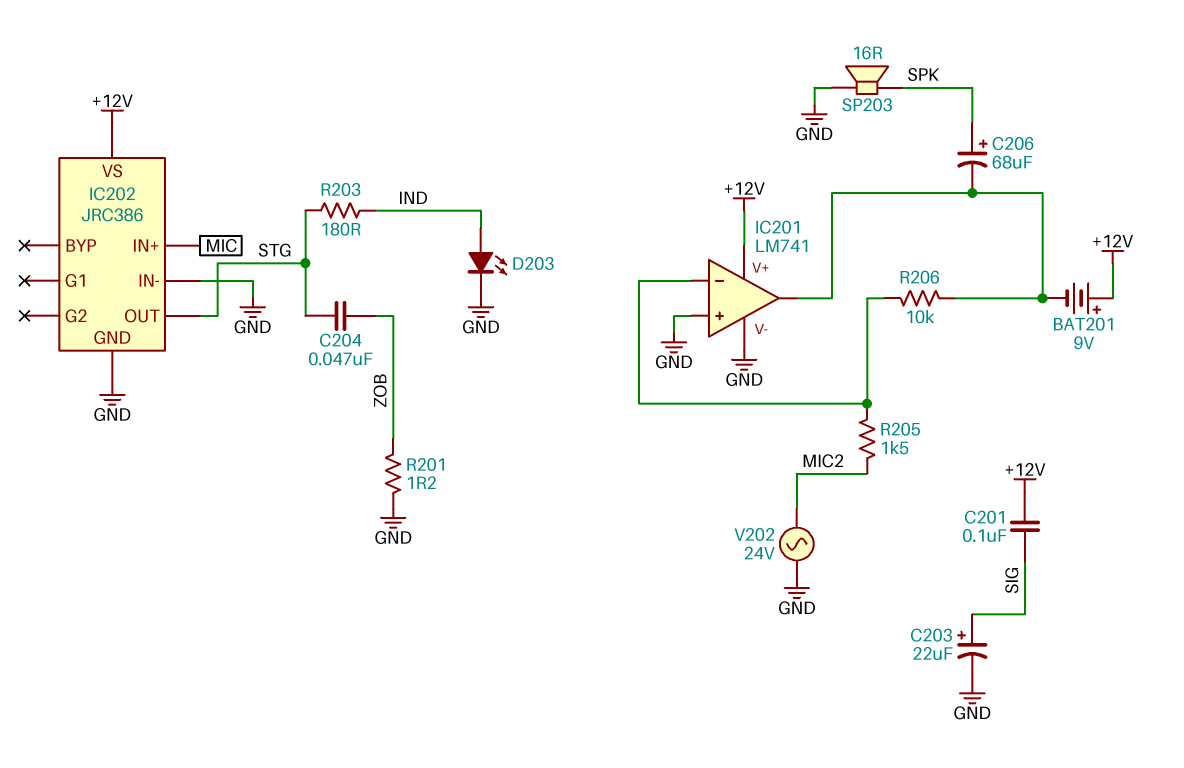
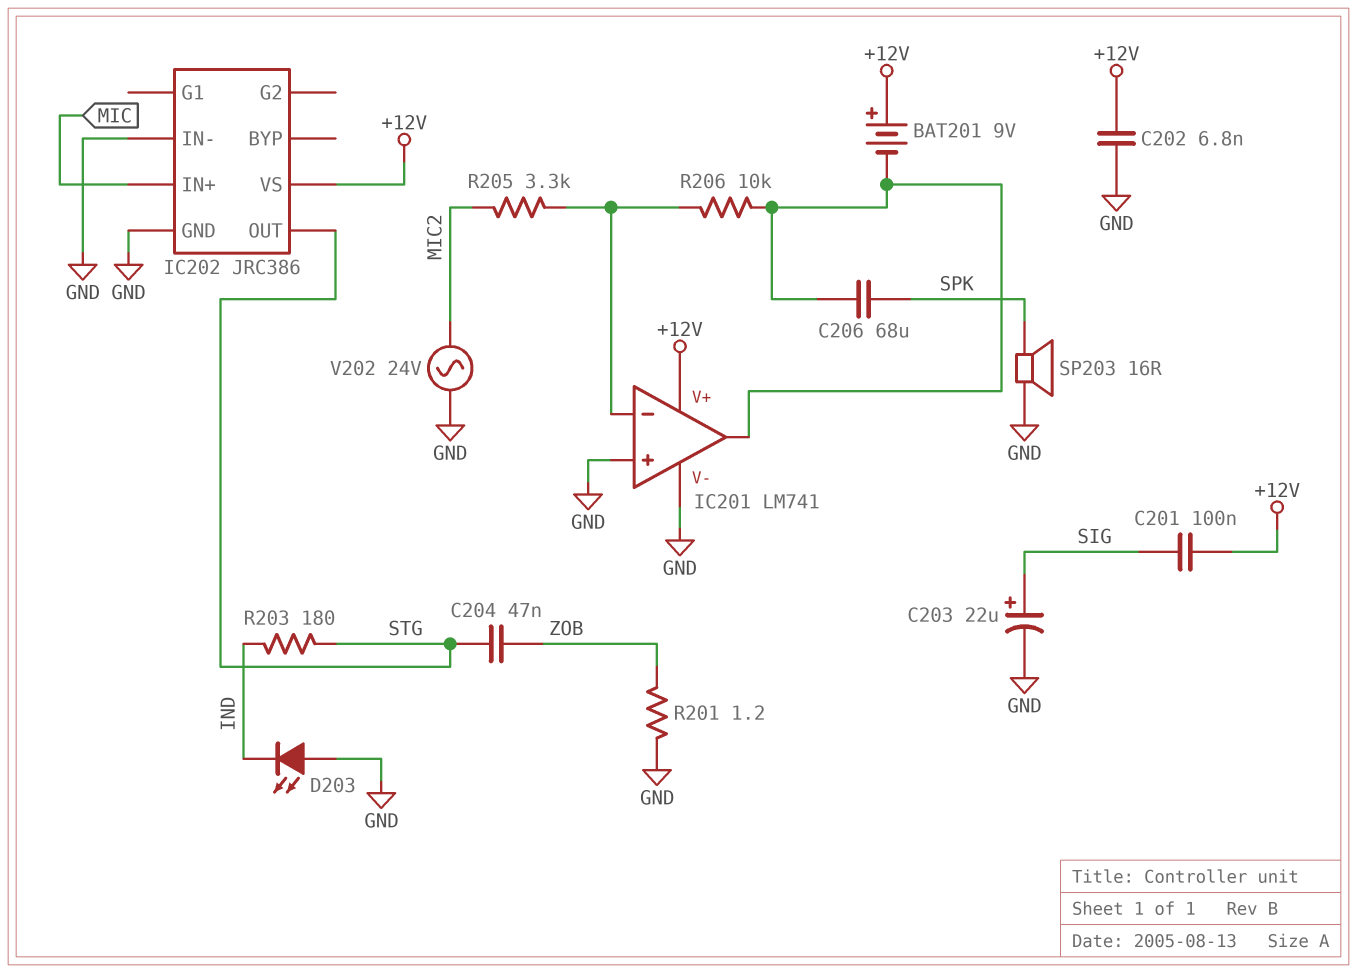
C202: none -> 6.8nF (+12V, GND)
C206: 68uF (plus SPK, minus IC201/out) -> 68uF (IC201/out, SPK)
D203: LED (A IND, K GND) -> LED (A GND, K IND)
R205: 1.5k (IC201/in-, MIC2) -> 3.3k (IC201/in-, MIC2)

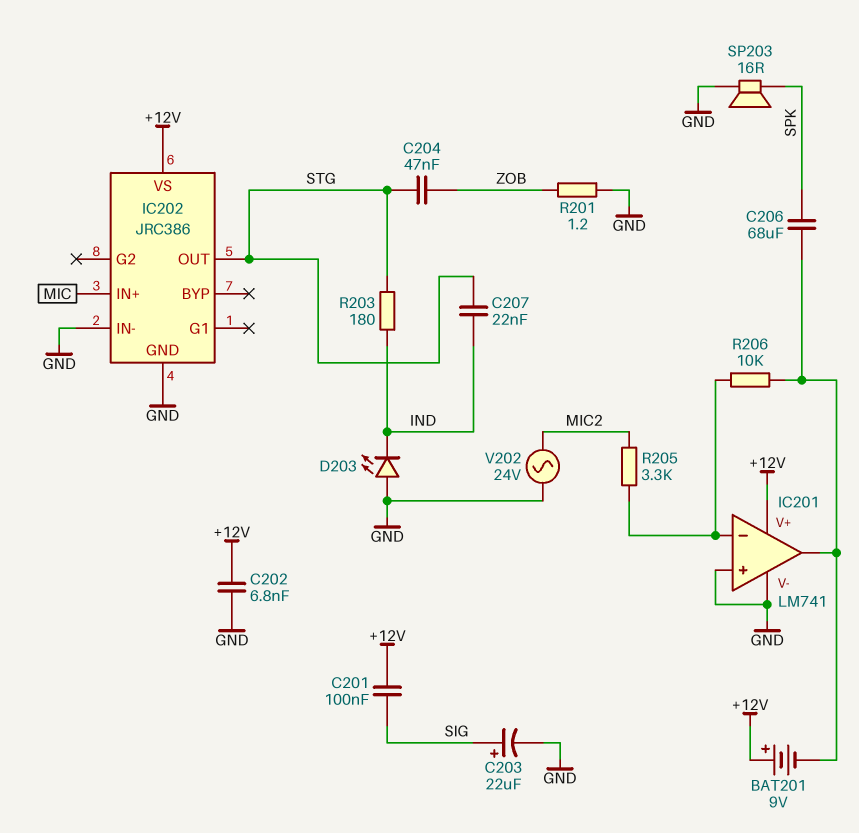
C207: none -> 22nF (IND, STG)

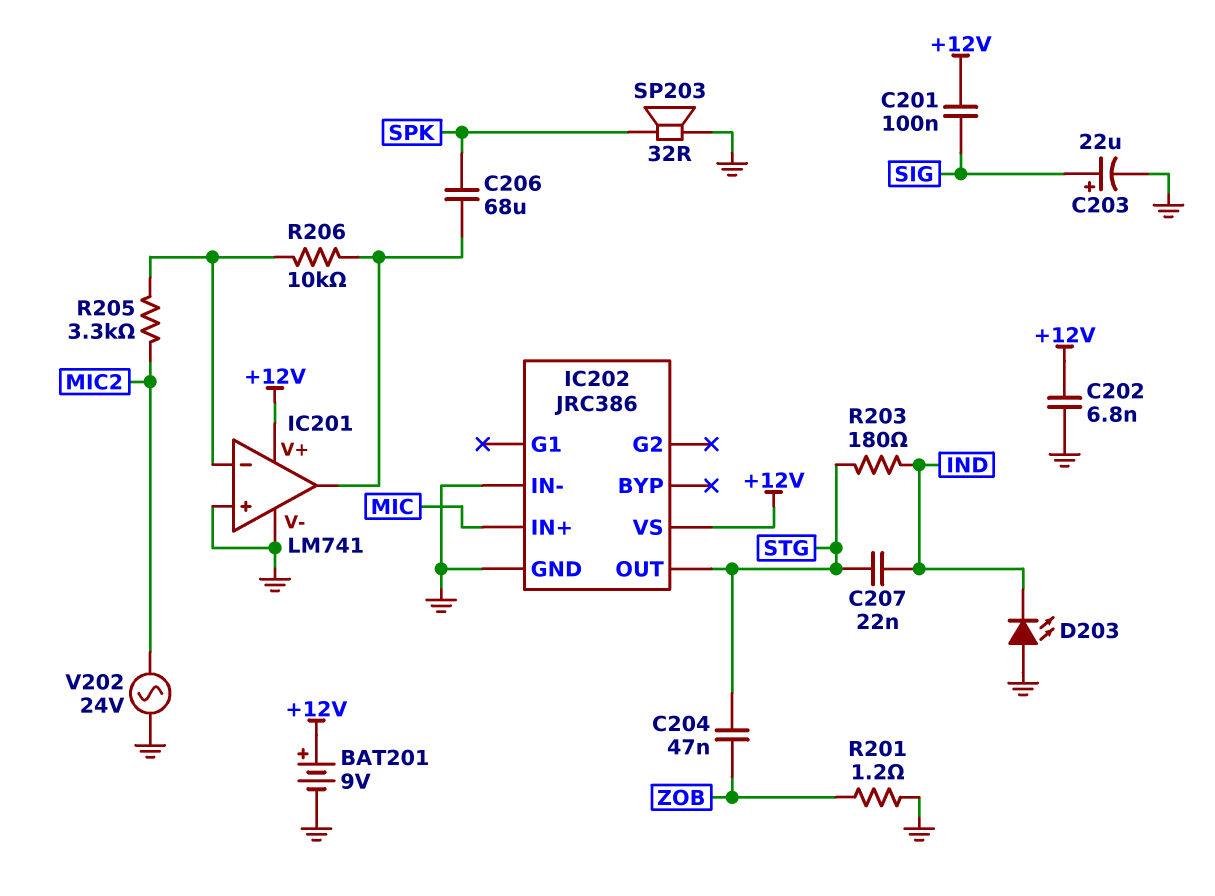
BAT201: 9V (plus +12V, minus IC201/out) -> 9V (plus +12V, minus GND)
SP203: speaker 16R (GND, SPK) -> speaker 32R (GND, SPK)

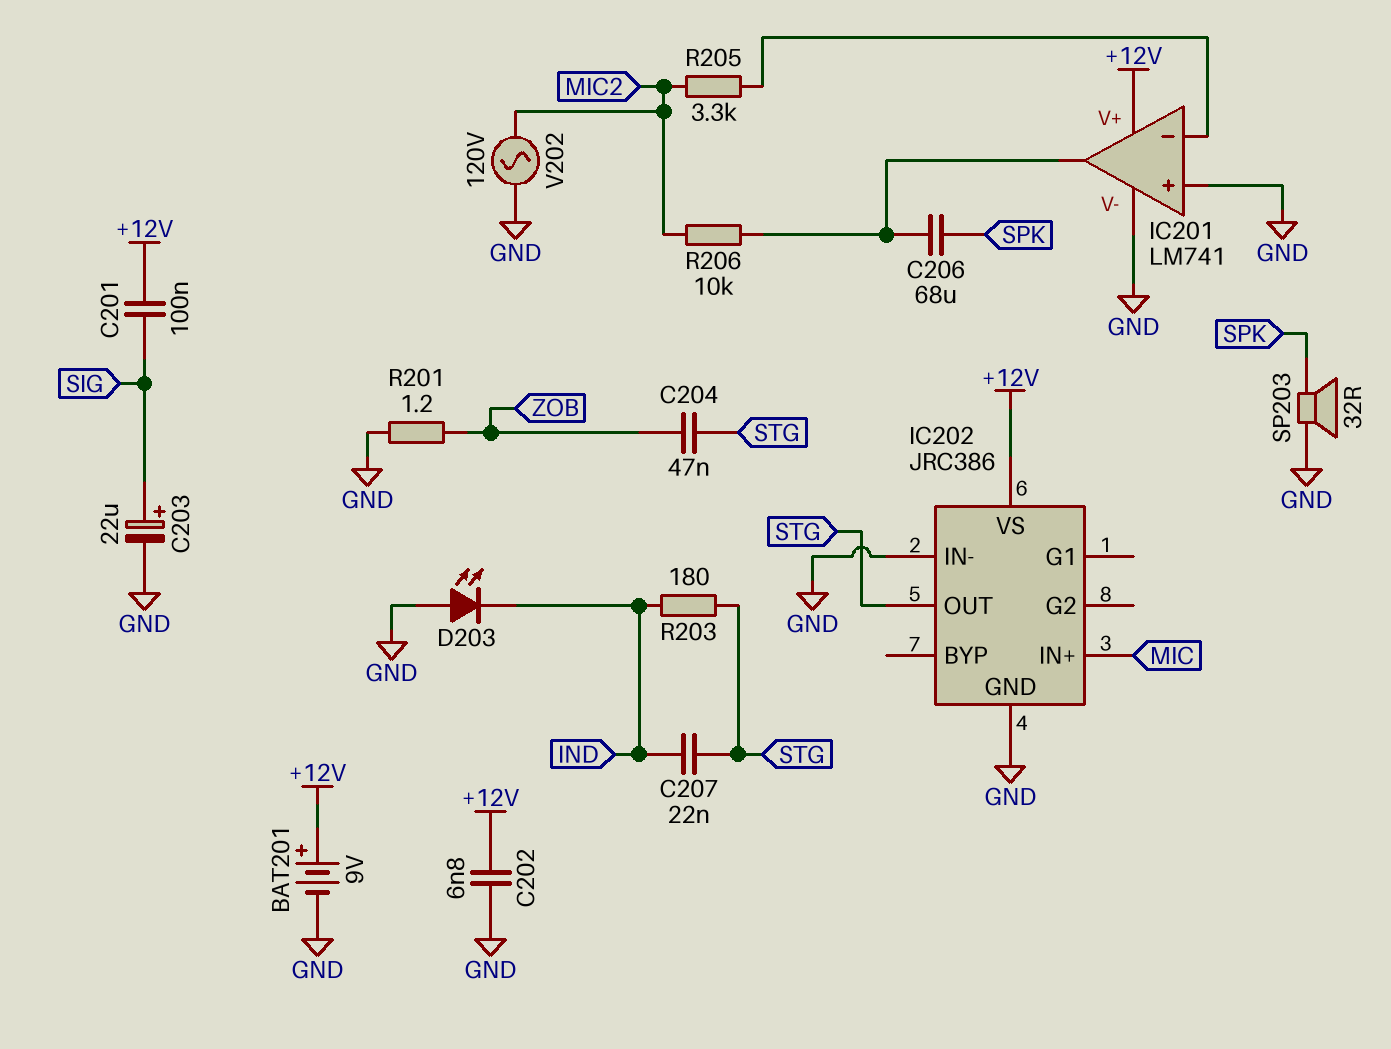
R206: 10k (IC201/in-, IC201/out) -> 10k (IC201/out, MIC2)
V202: AC 24V (GND, MIC2) -> AC 120V (GND, MIC2)

